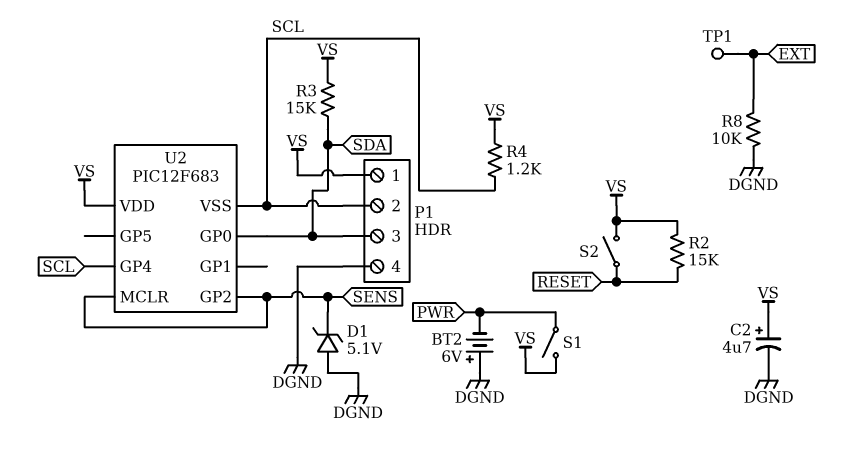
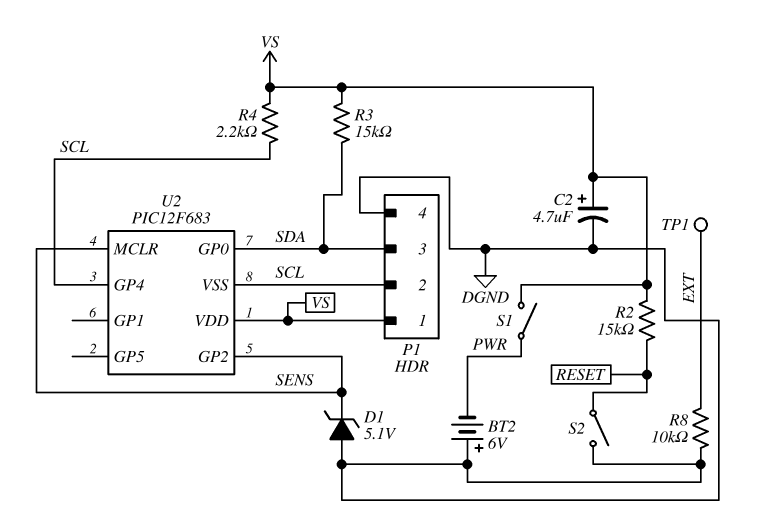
R4: 1.2k (SCL, VS) -> 2.2k (SCL, VS)
S2: switch (RESET, VS) -> switch (DGND, RESET)

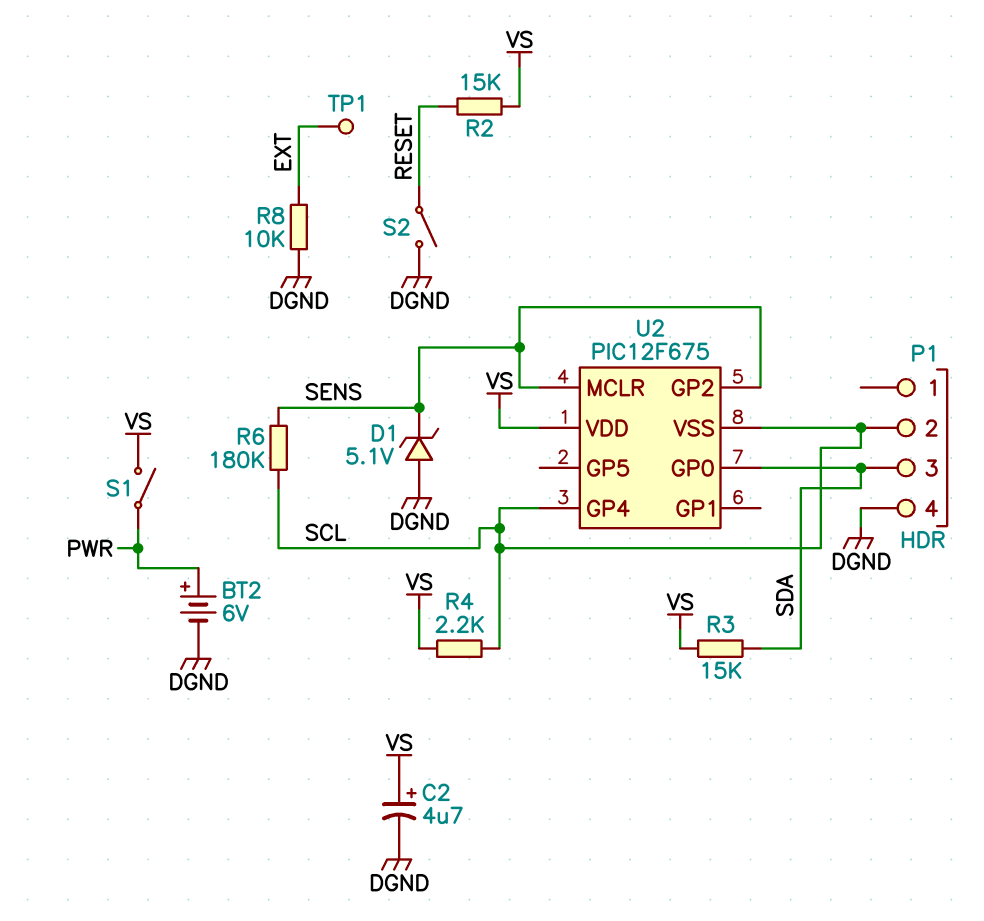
BT2: 6V (plus DGND, minus PWR) -> 6V (plus PWR, minus DGND)
P1 pin 1: VS -> none
R6: none -> 180k (SCL, SENS)
U2: PIC12F683 -> PIC12F675

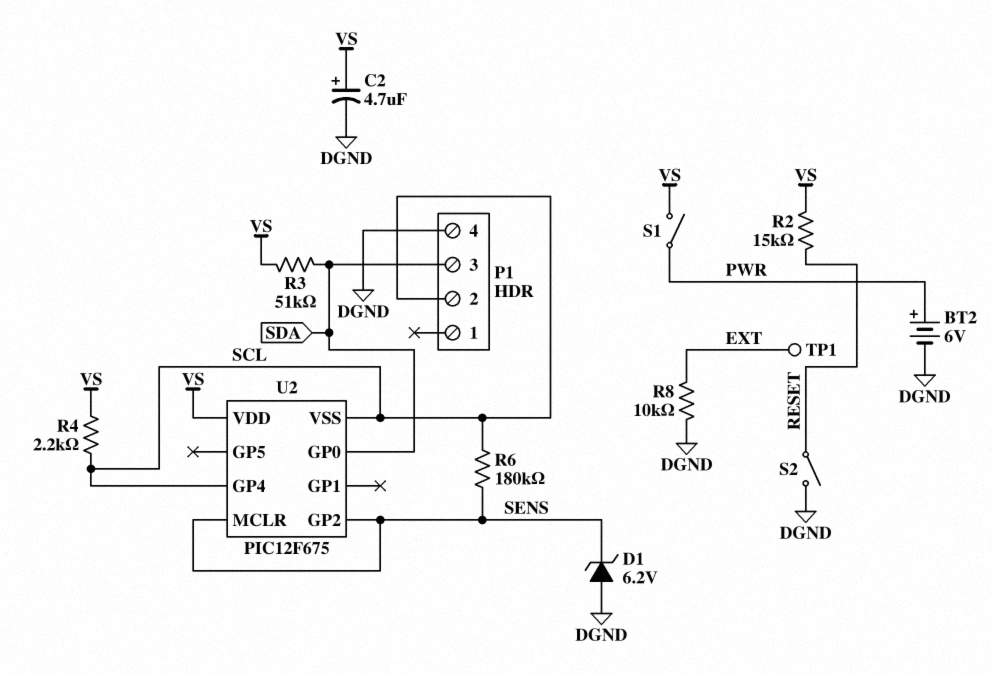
D1: zener 5.1V (A DGND, K SENS) -> zener 6.2V (A DGND, K SENS)
R3: 15k (SDA, VS) -> 51k (SDA, VS)

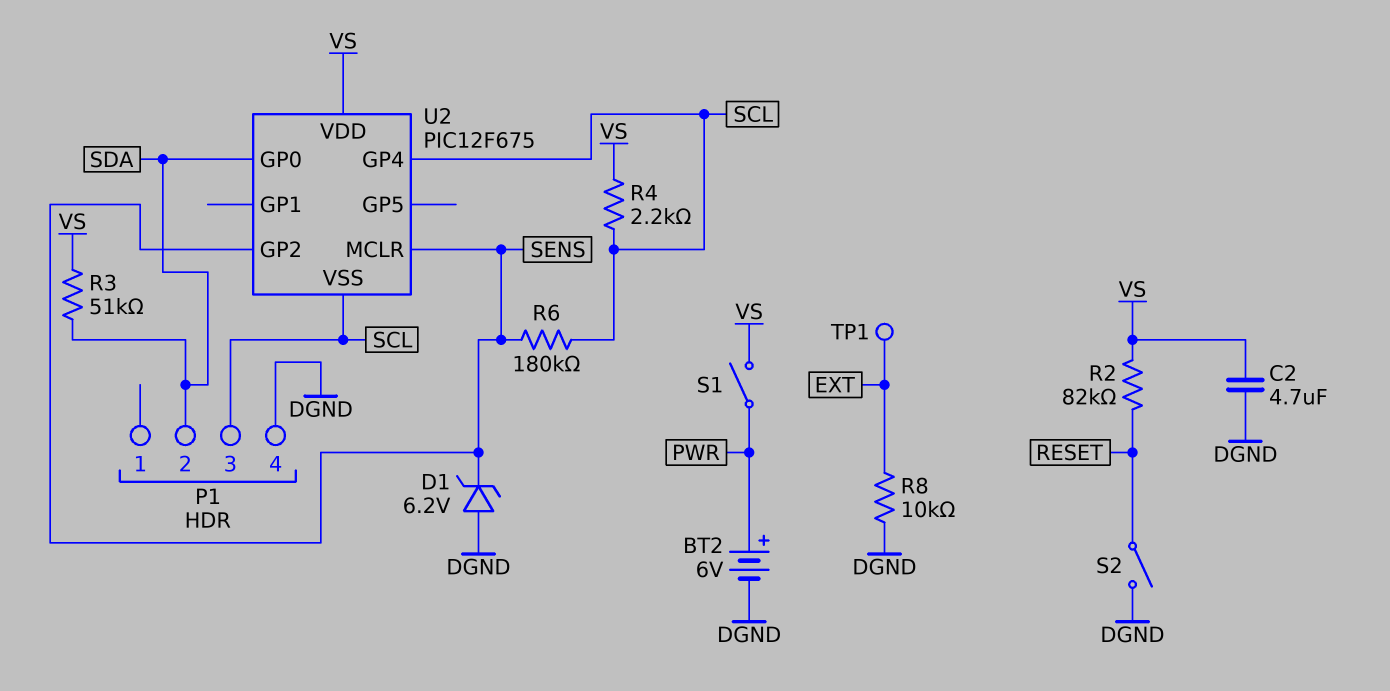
C2: 4.7uF (plus VS, minus DGND) -> 4.7uF (DGND, VS)
P1 pin 2: SCL -> SDA
P1 pin 3: SDA -> SCL
R2: 15k (RESET, VS) -> 82k (RESET, VS)

